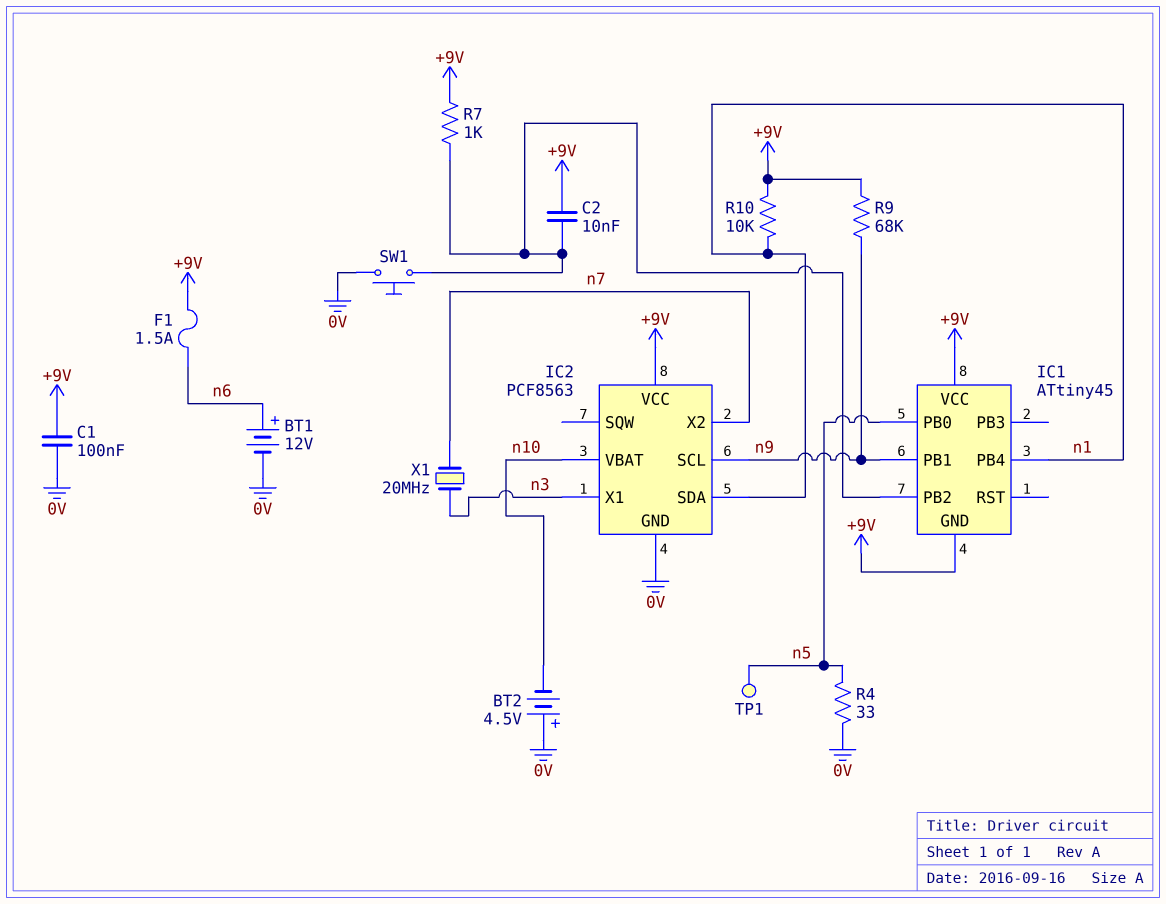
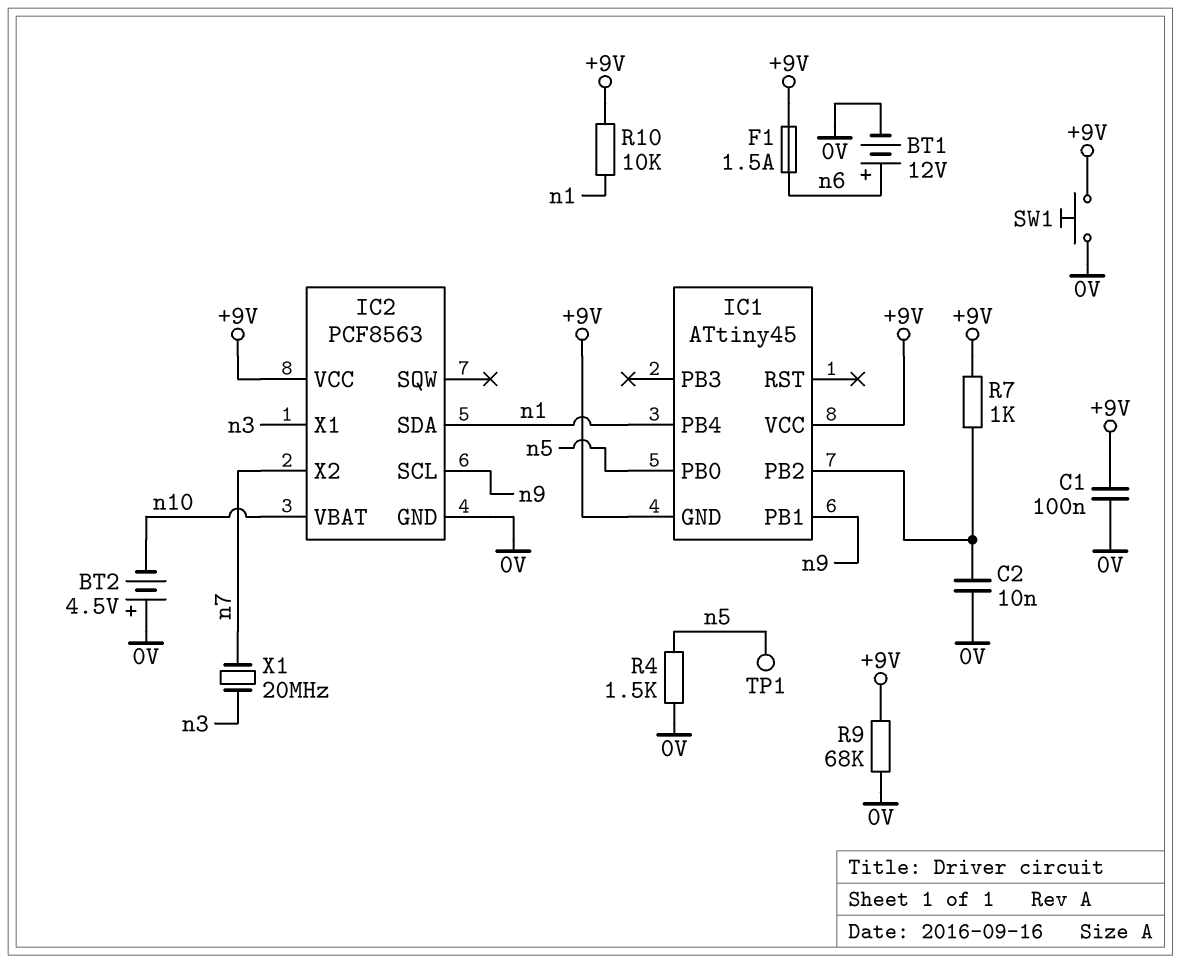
C2: 10nF (+9V, IC1/PB2) -> 10nF (0V, IC1/PB2)
R4: 33 (0V, n5) -> 1.5k (0V, n5)
R9: 68k (+9V, n9) -> 68k (+9V, 0V)
SW1: button (0V, IC1/PB2) -> button (+9V, 0V)

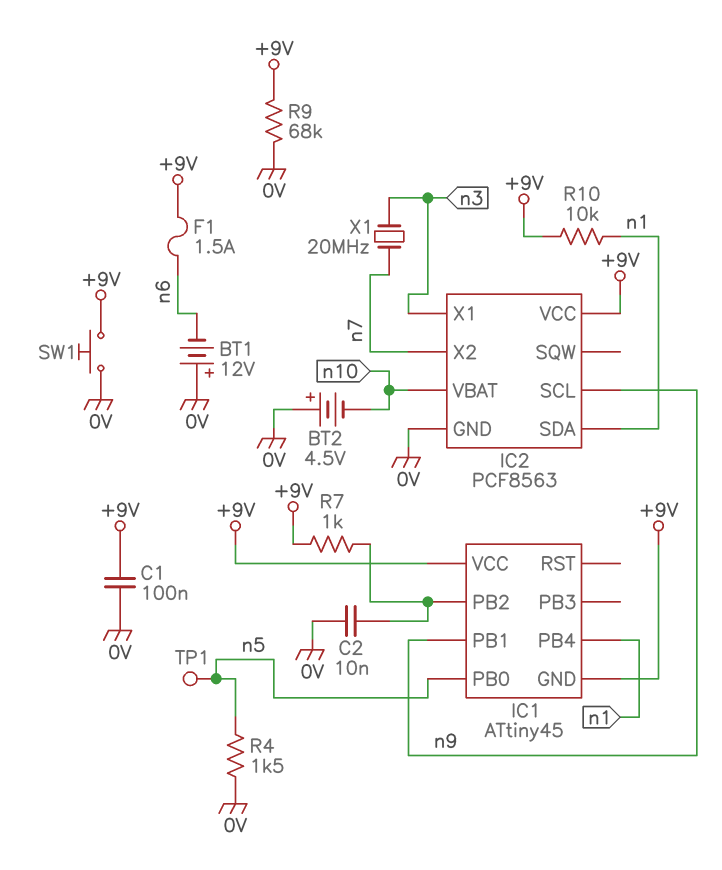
BT1: 12V (plus n6, minus 0V) -> 12V (plus 0V, minus n6)

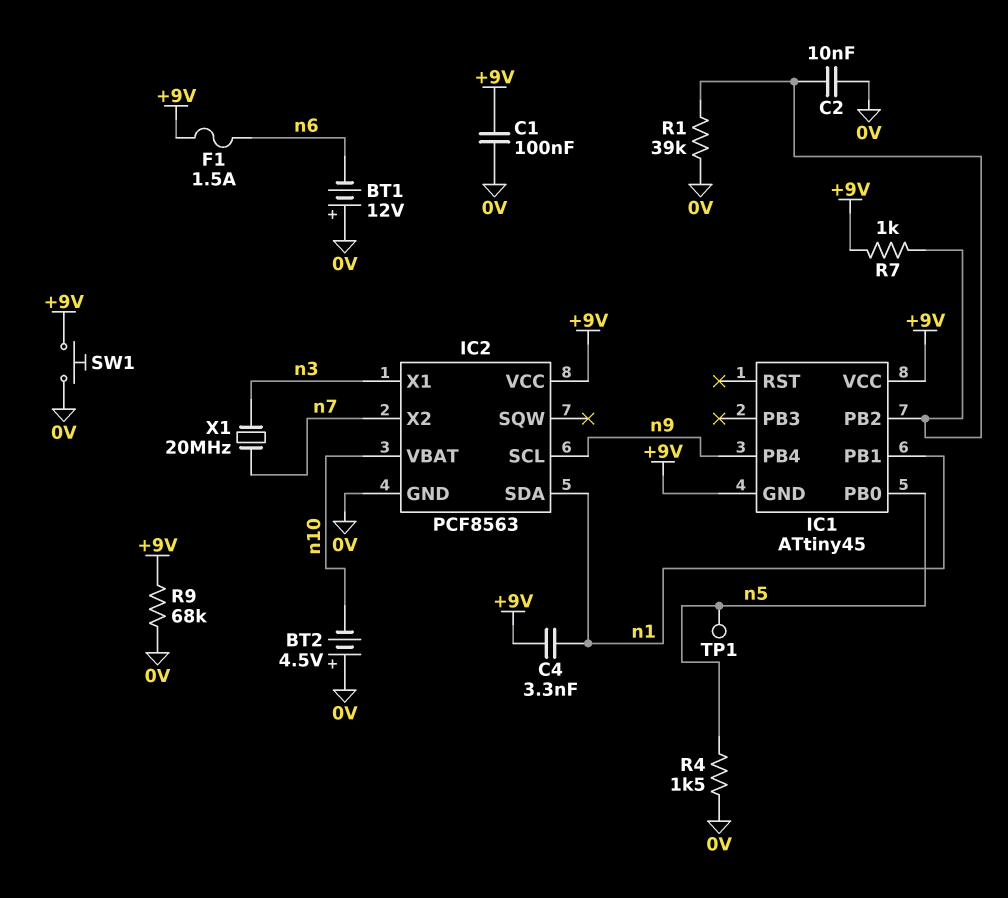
C4: none -> 3.3nF (+9V, n1)
IC1 pin PB1: n9 -> n1
IC1 pin PB4: n1 -> n9
R1: none -> 39k (0V, IC1/PB2)
R10: 10k (+9V, n1) -> none

